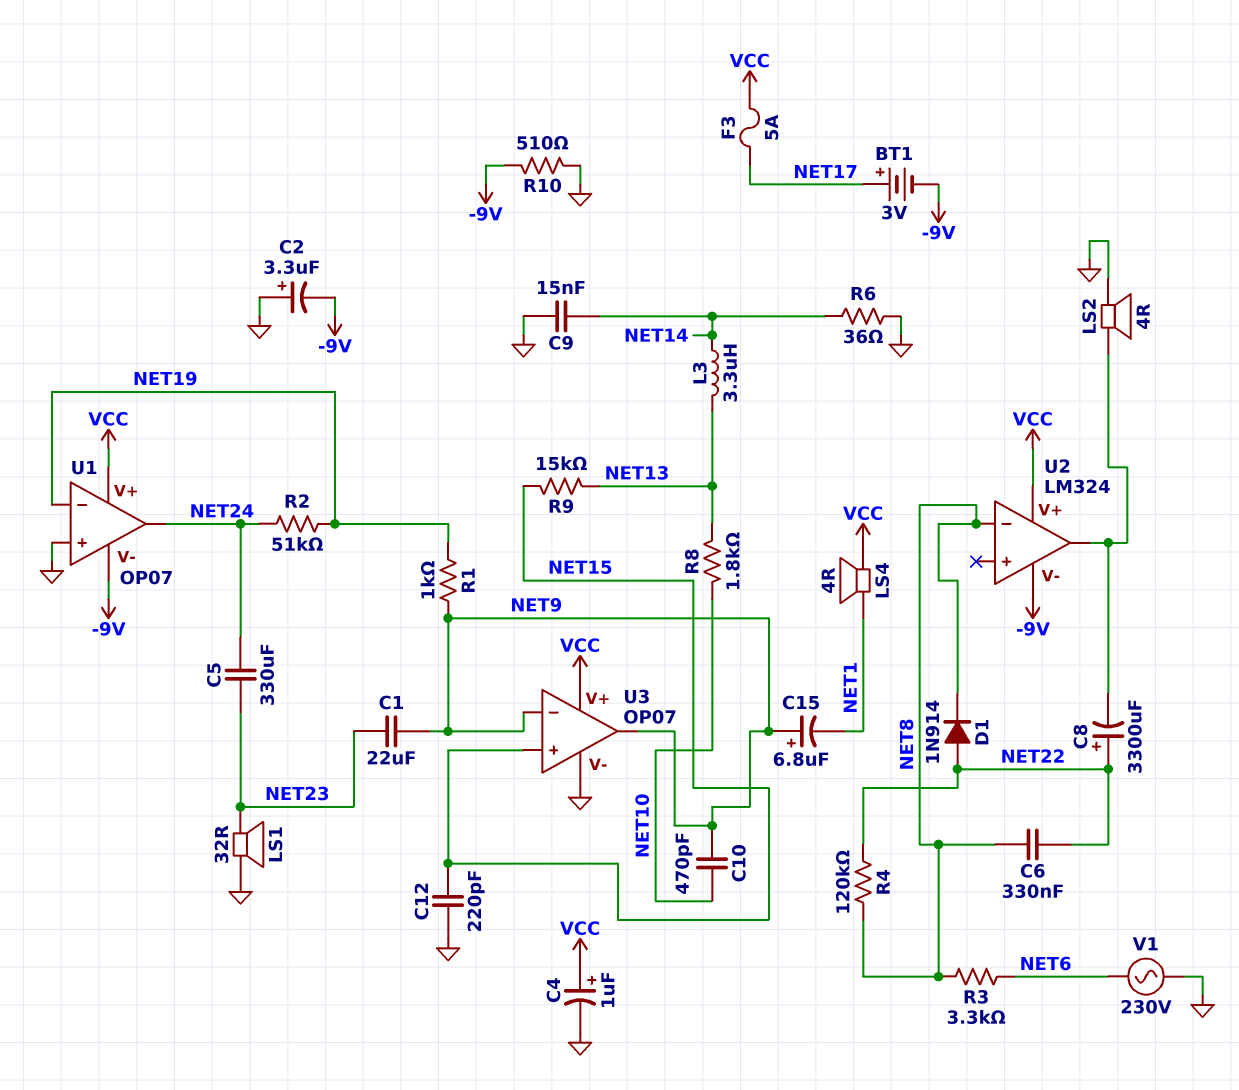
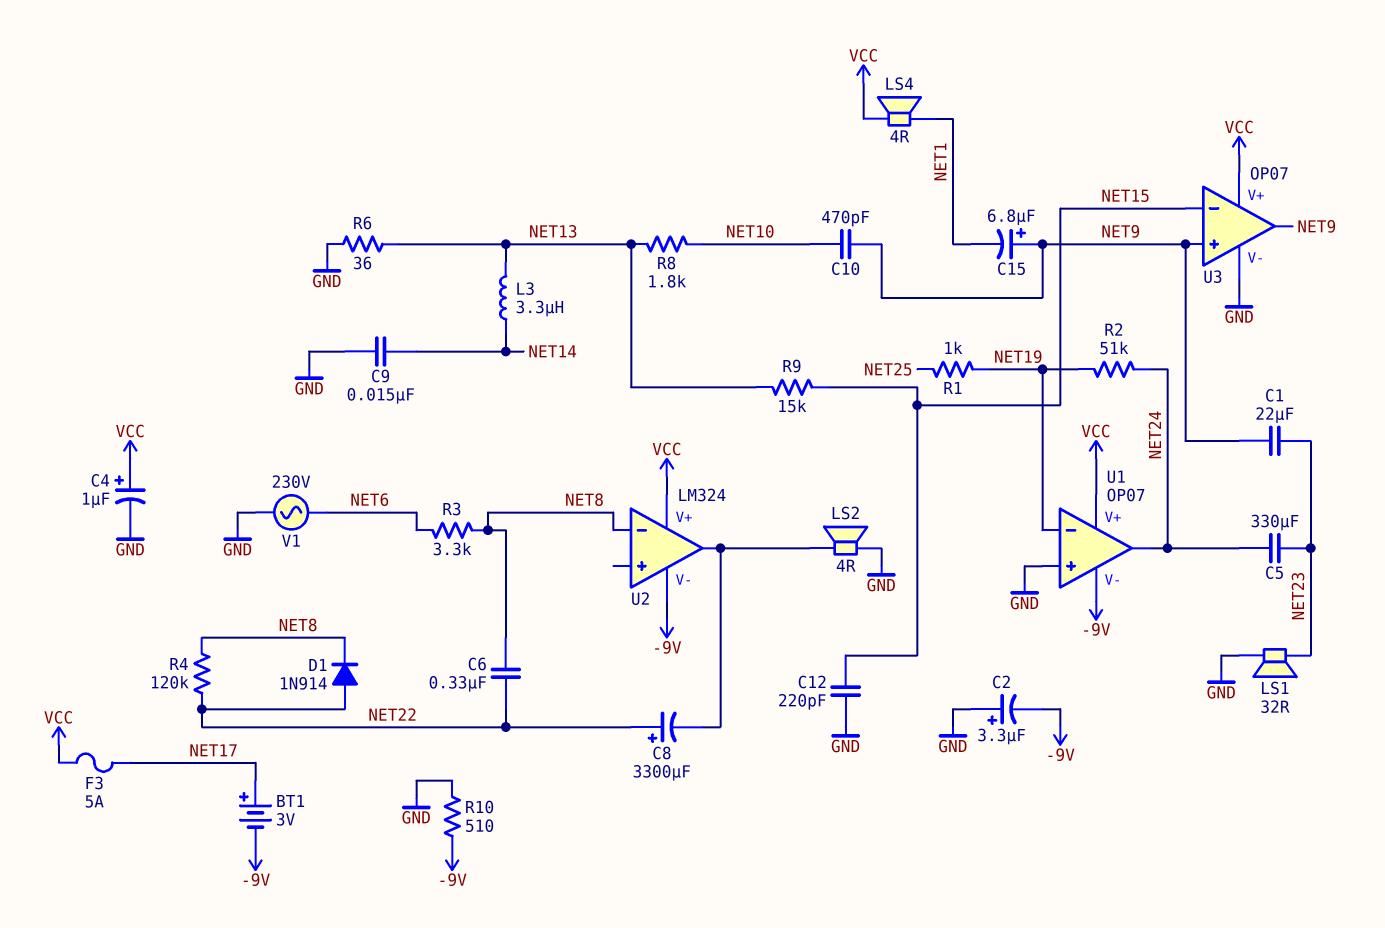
R1: 1k (NET9, NET19) -> 1k (NET19, NET25)
R6: 36 (GND, NET14) -> 36 (GND, NET13)
U3 pin in+: NET15 -> NET9
U3 pin in-: NET9 -> NET15

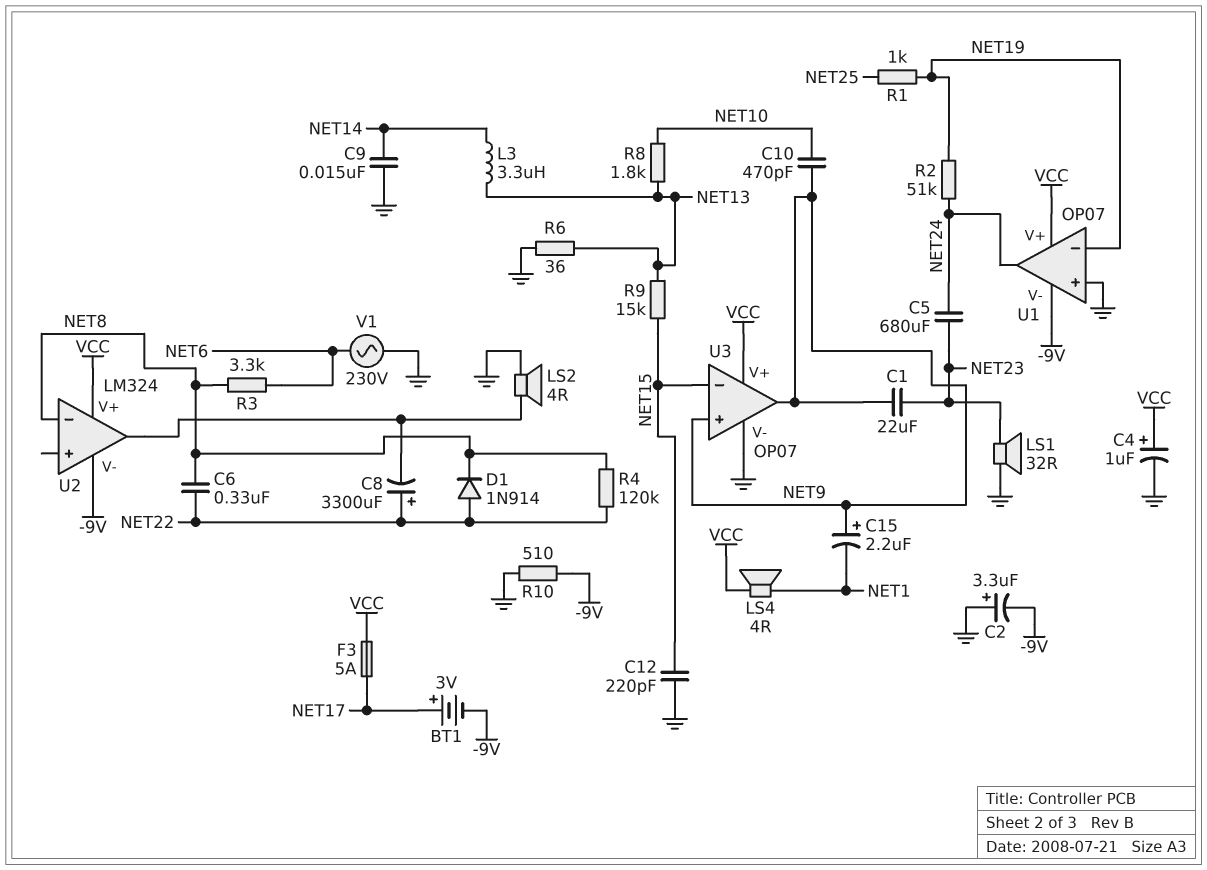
C5: 330uF (NET23, NET24) -> 680uF (NET23, NET24)
C15: 6.8uF (plus NET9, minus NET1) -> 2.2uF (plus NET9, minus NET1)

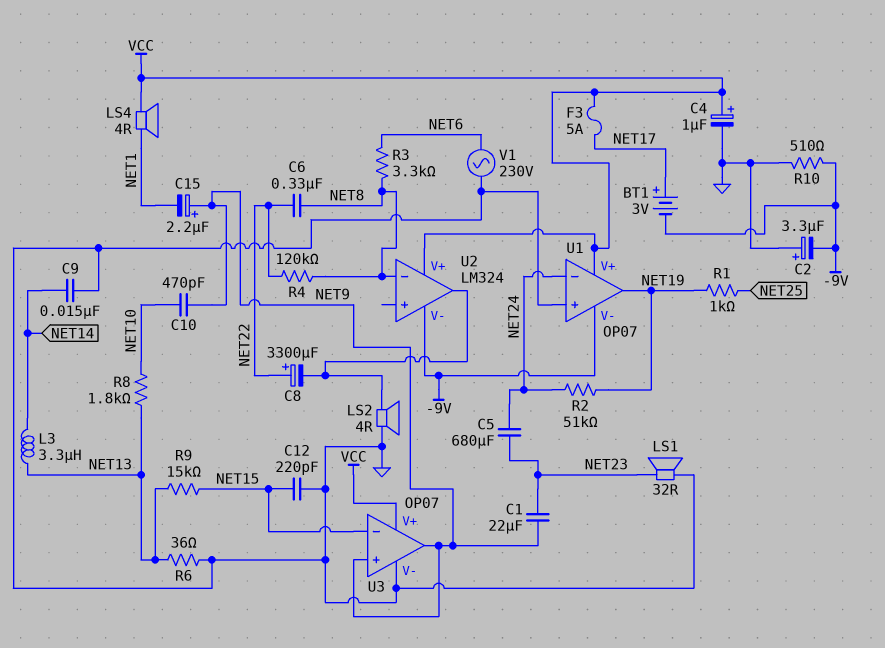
D1: diode 1N914 (A NET22, K NET8) -> none
U1 pin in-: NET19 -> NET24
U1 pin out: NET24 -> NET19

